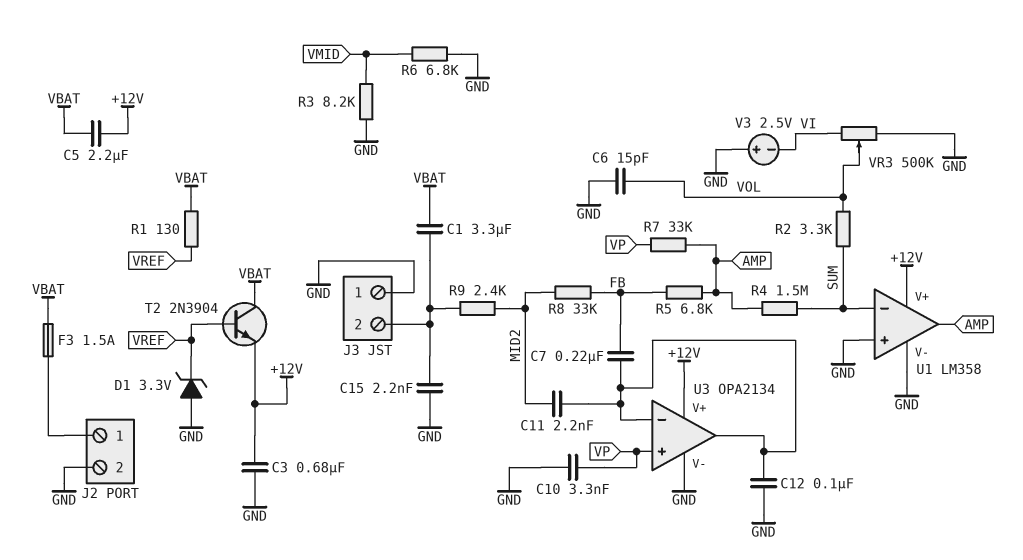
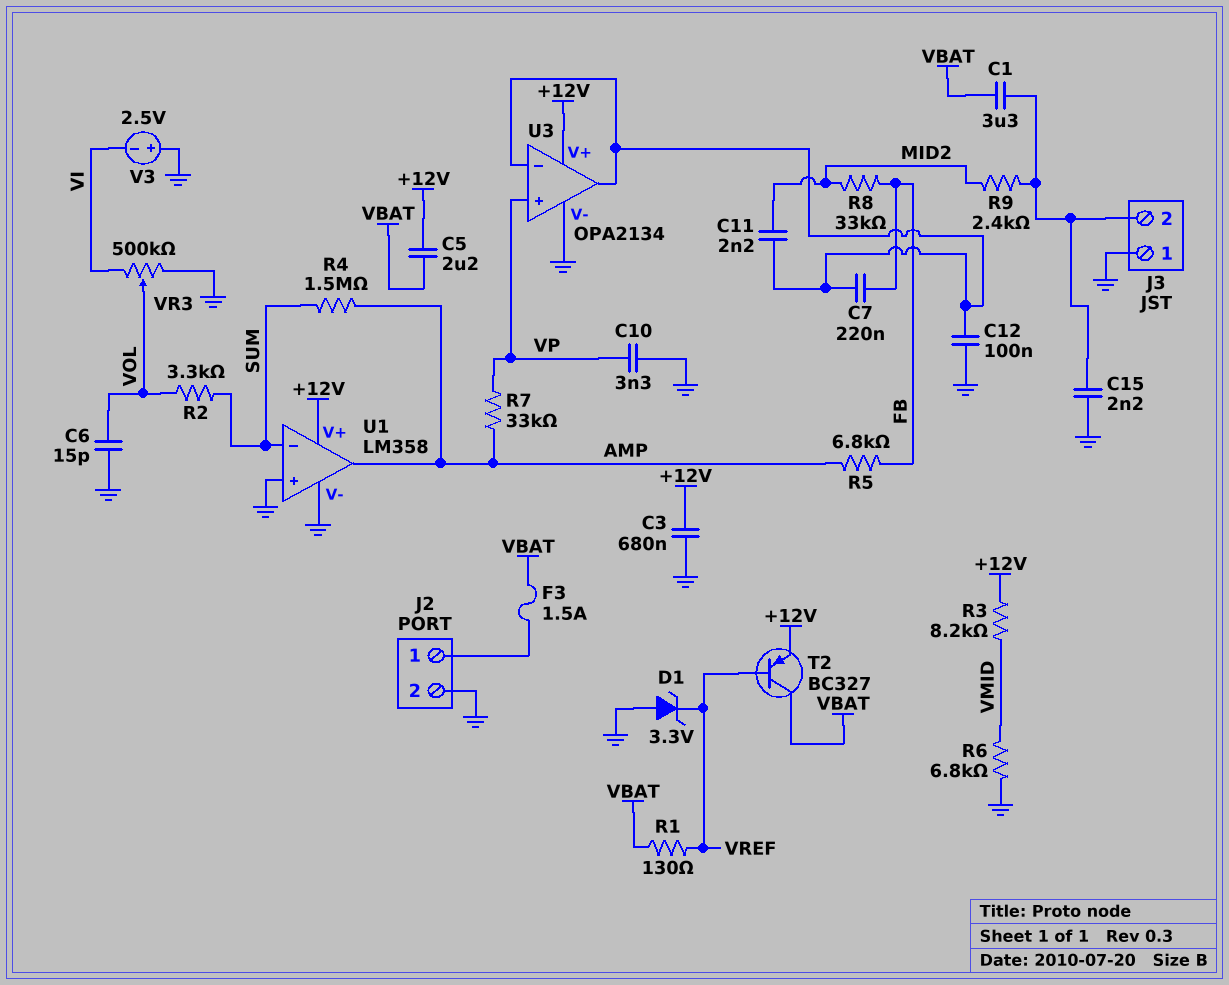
R3: 8.2k (GND, VMID) -> 8.2k (+12V, VMID)
T2: NPN 2N3904 (B VREF, C VBAT, E +12V) -> PNP BC327 (B VREF, C VBAT, E +12V)

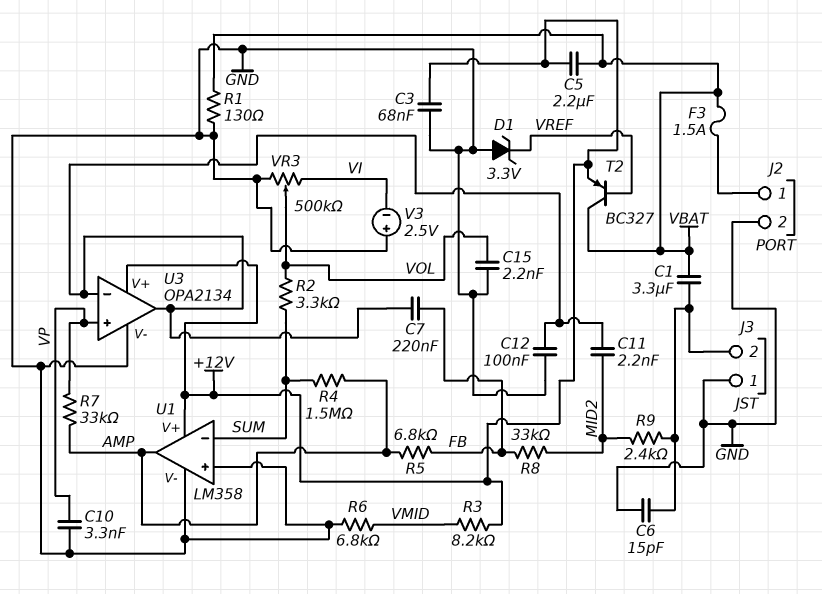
C3: 680nF (+12V, GND) -> 68nF (+12V, GND)
C6: 15pF (GND, VOL) -> 15pF (GND, J3/2)
C15: 2.2nF (GND, J3/2) -> 2.2nF (GND, VOL)
R1: 130 (VBAT, VREF) -> 130 (GND, VBAT)

